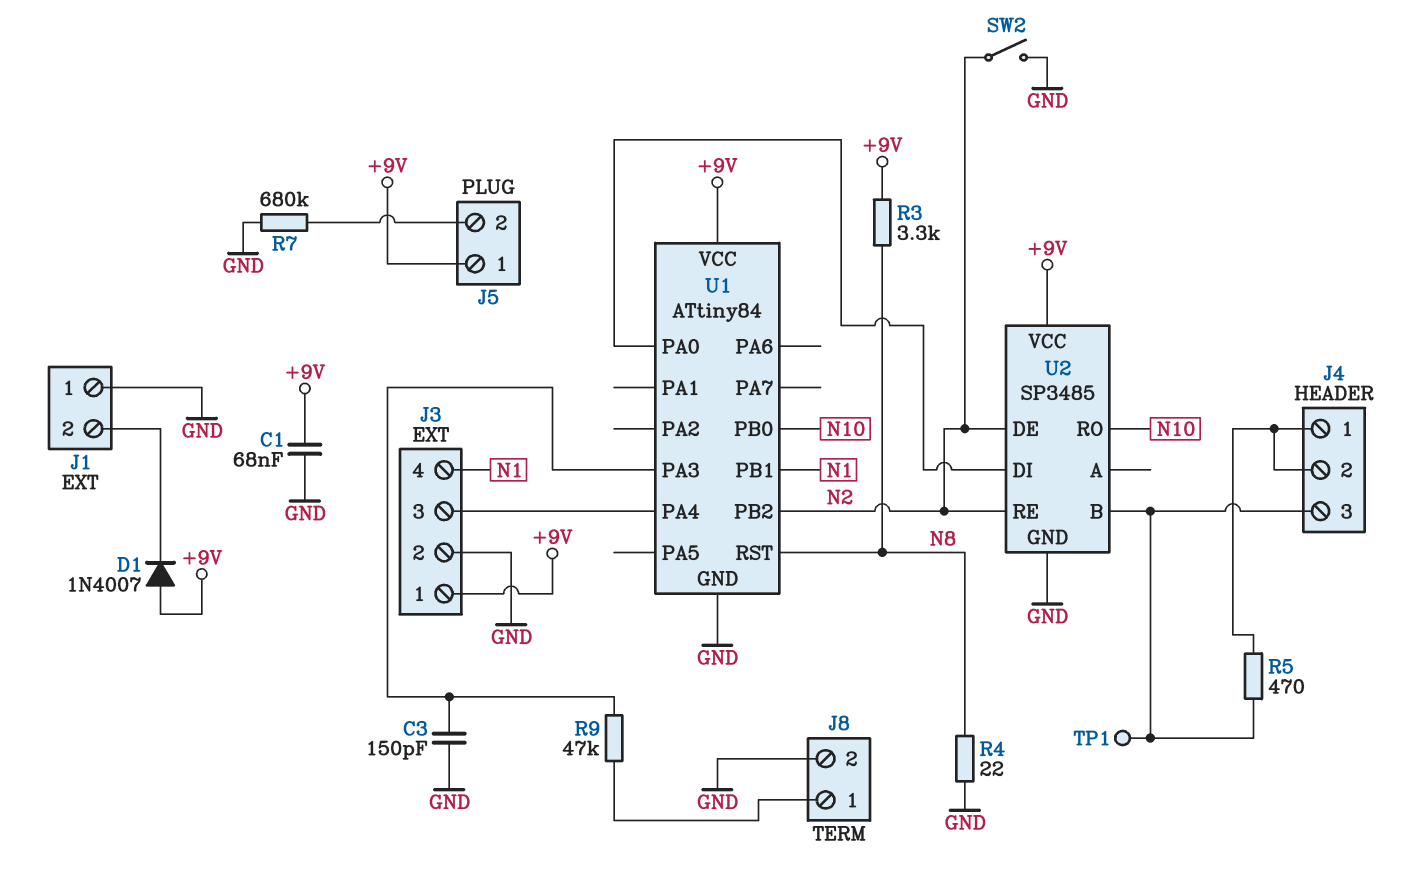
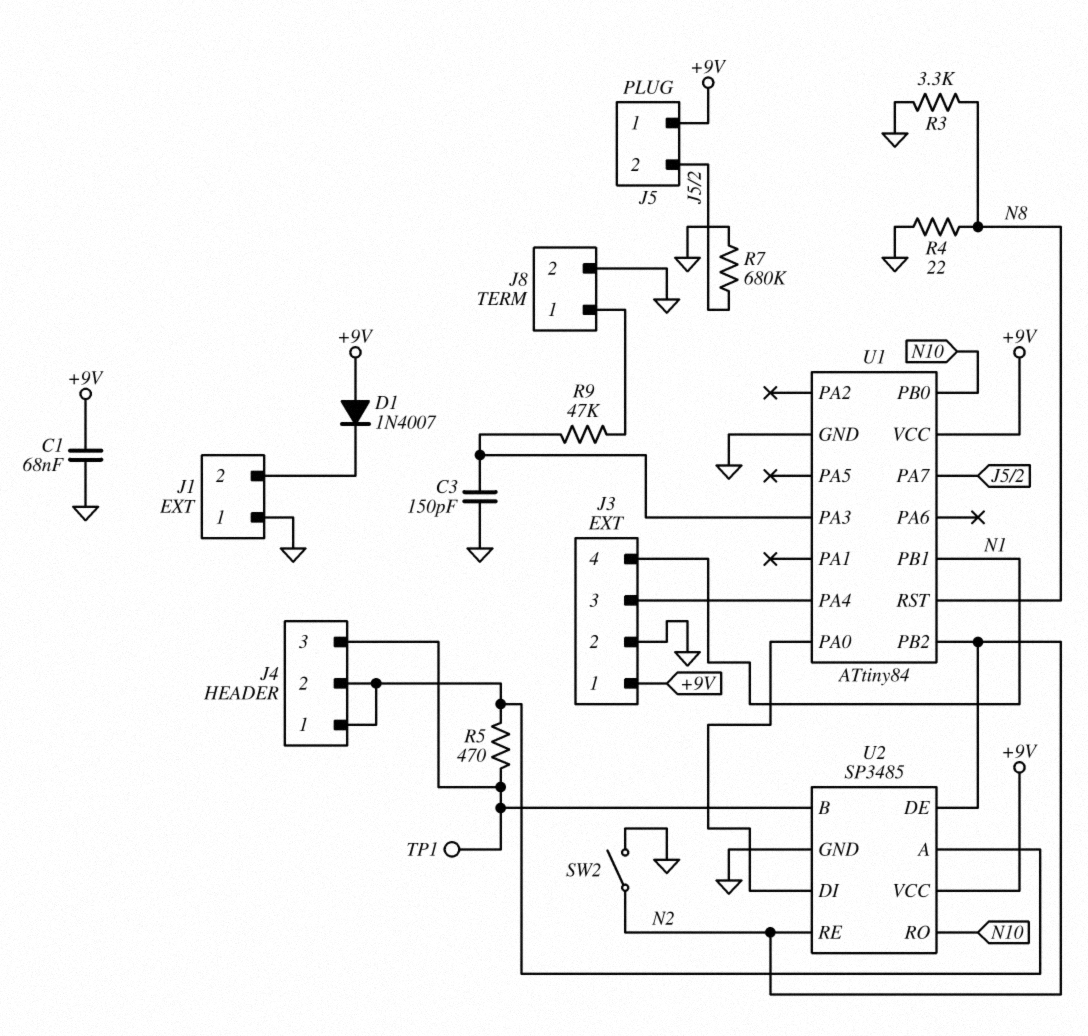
R3: 3.3k (+9V, N8) -> 3.3k (GND, N8)
U1 pin PA7: none -> J5/2
U2 pin A: none -> J4/1

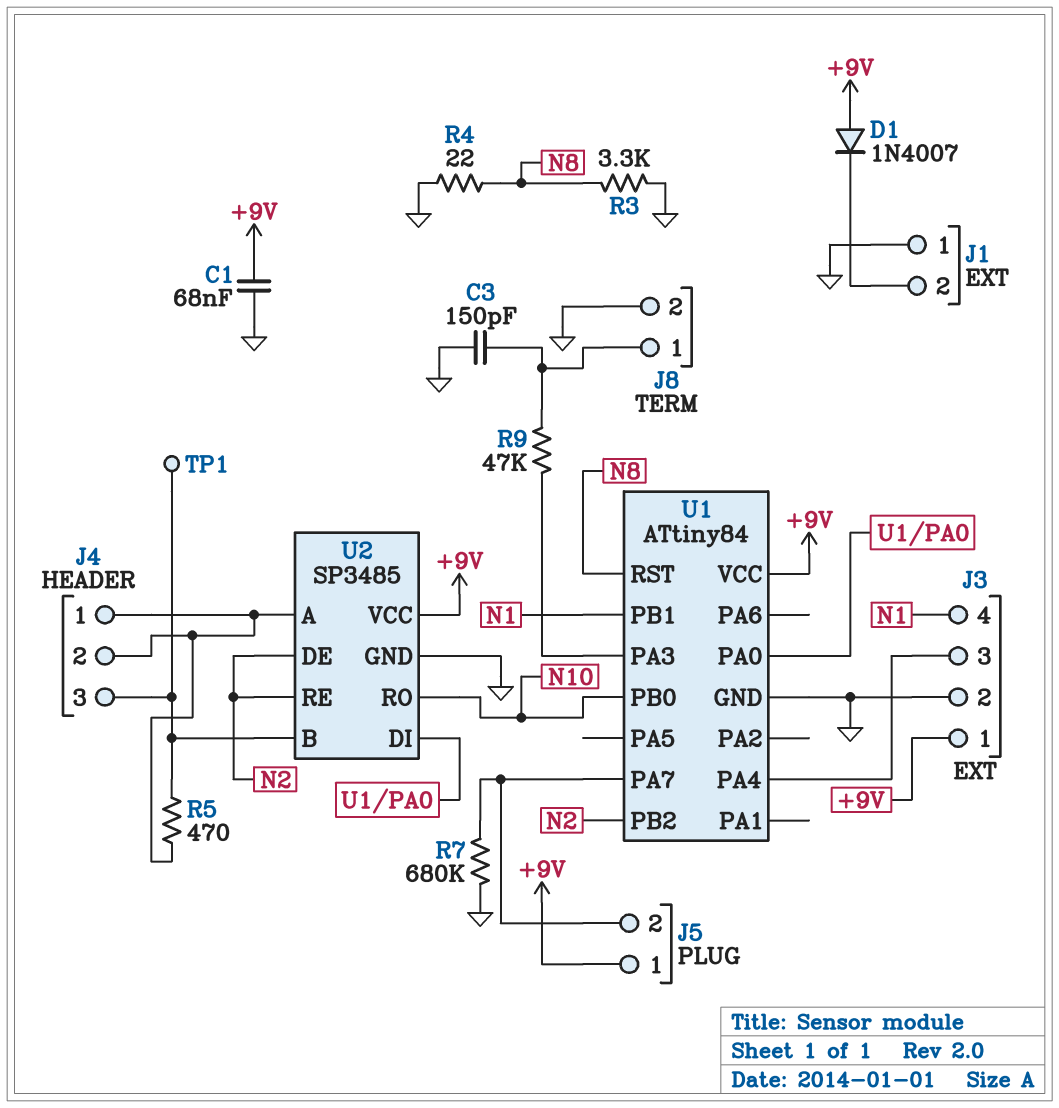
C3: 150pF (GND, U1/PA3) -> 150pF (GND, J8/1)
SW2: switch (GND, N2) -> none

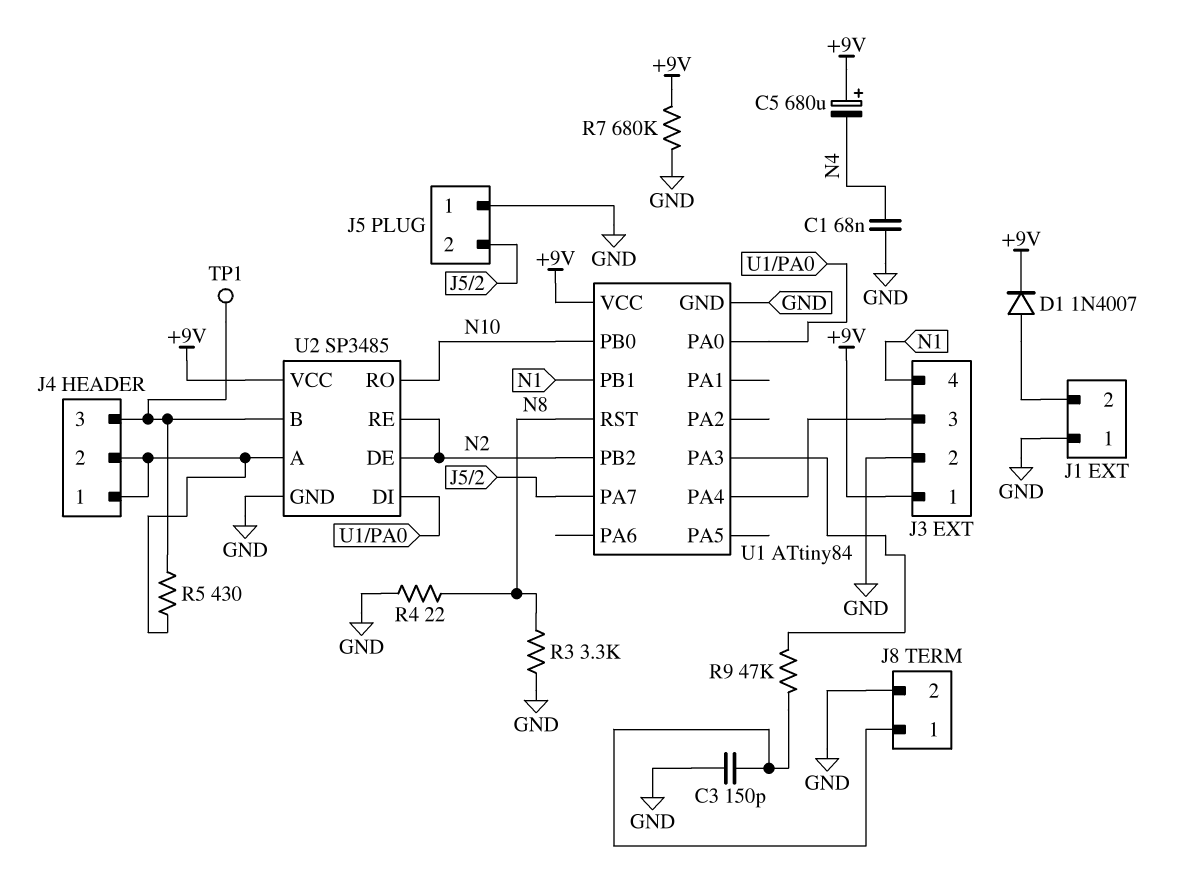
C1: 68nF (+9V, GND) -> 68nF (GND, N4)
C5: none -> 680uF (plus +9V, minus N4)
D1: diode 1N4007 (A +9V, K J1/2) -> diode 1N4007 (A J1/2, K +9V)
J5 pin 1: +9V -> GND
R5: 470 (J4/1, J4/3) -> 430 (J4/1, J4/3)
R7: 680k (GND, J5/2) -> 680k (+9V, GND)

